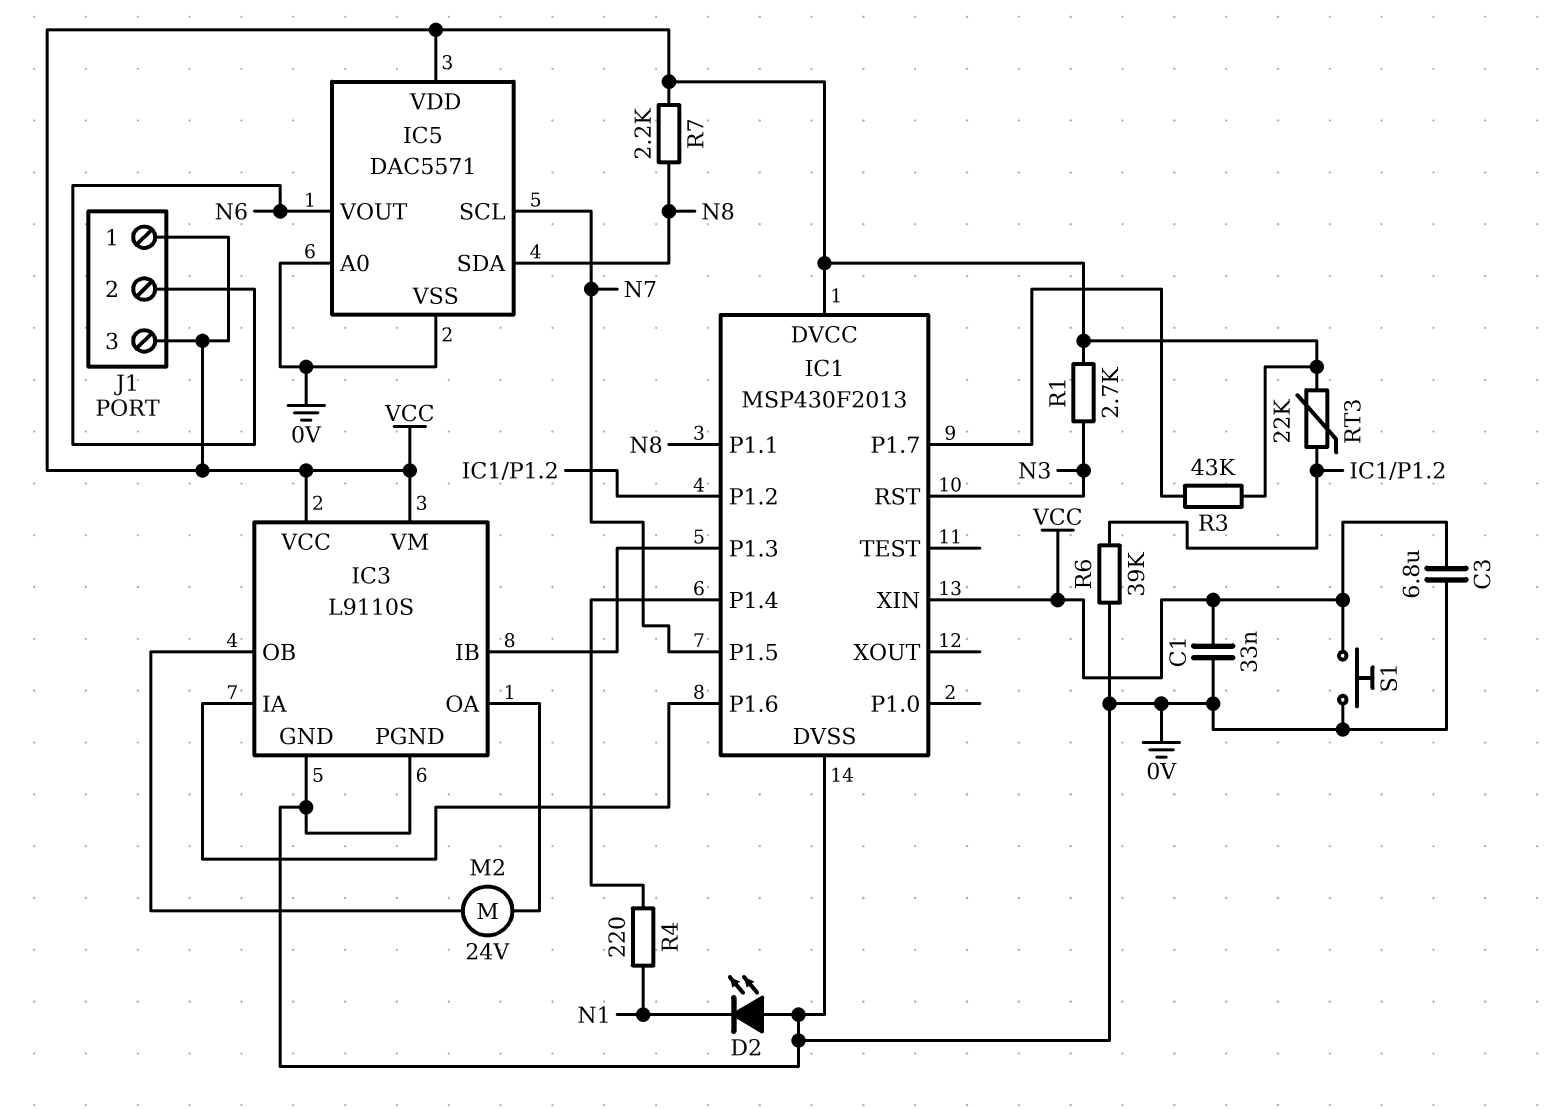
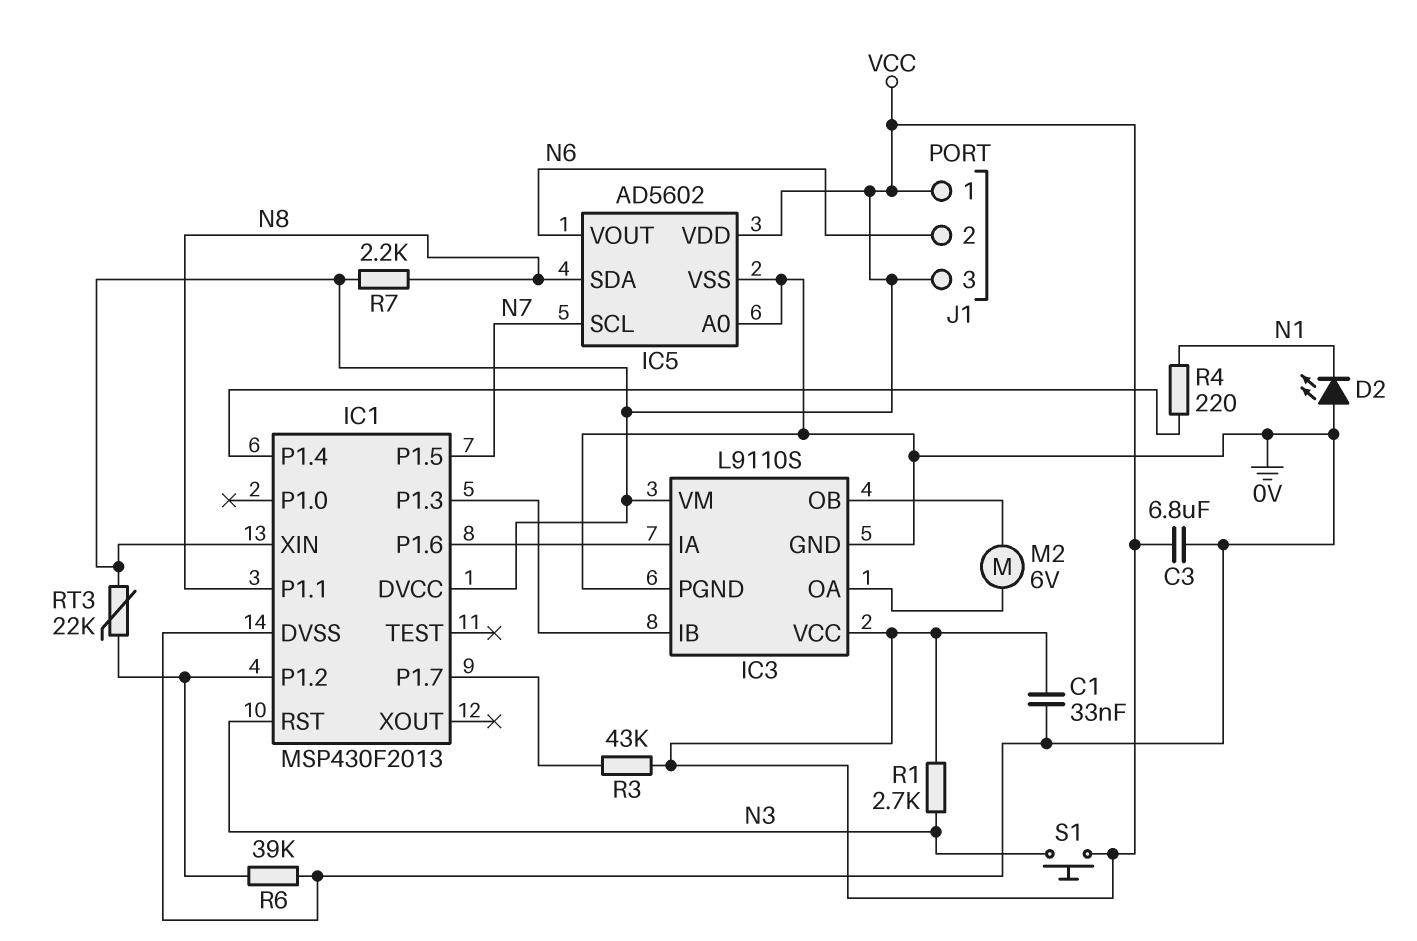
IC5: DAC5571 -> AD5602
M2: motor 24V (IC3/OA, IC3/OB) -> motor 6V (IC3/OA, IC3/OB)
S1: button (0V, VCC) -> button (N3, VCC)

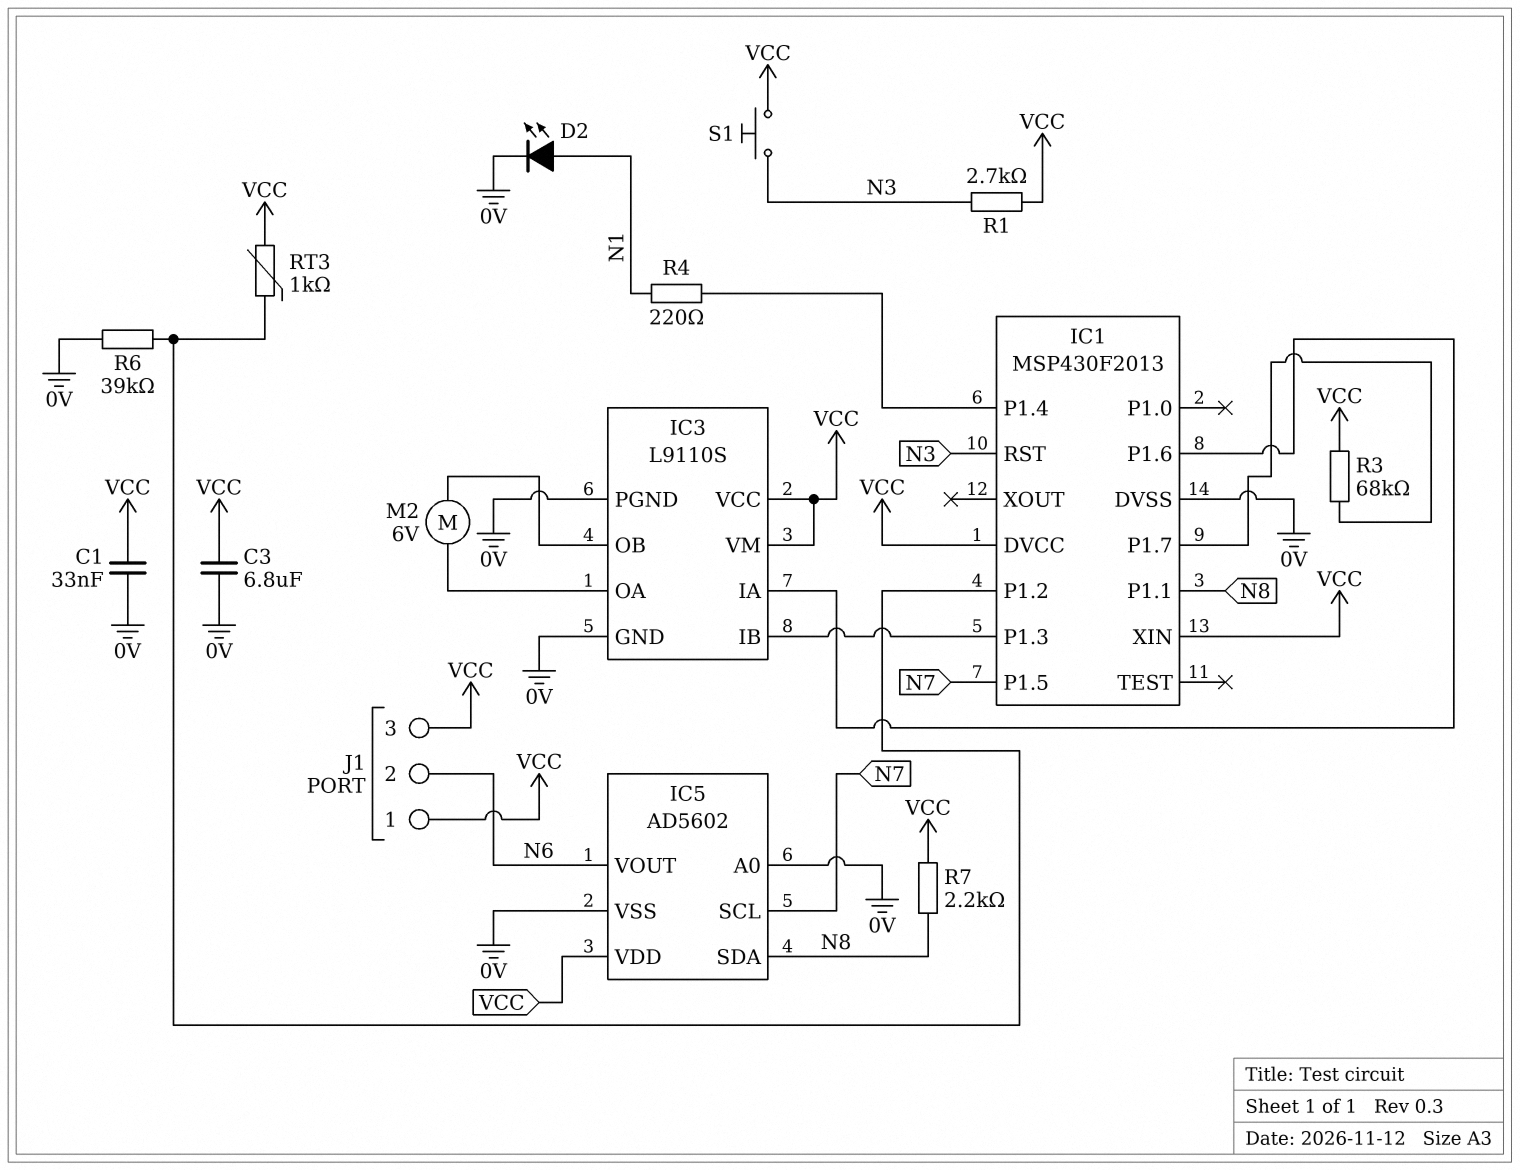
D2: LED (A 0V, K N1) -> LED (A N1, K 0V)
R3: 43k (IC1/P1.7, VCC) -> 68k (IC1/P1.7, VCC)
RT3: 22k (IC1/P1.2, VCC) -> 1k (IC1/P1.2, VCC)

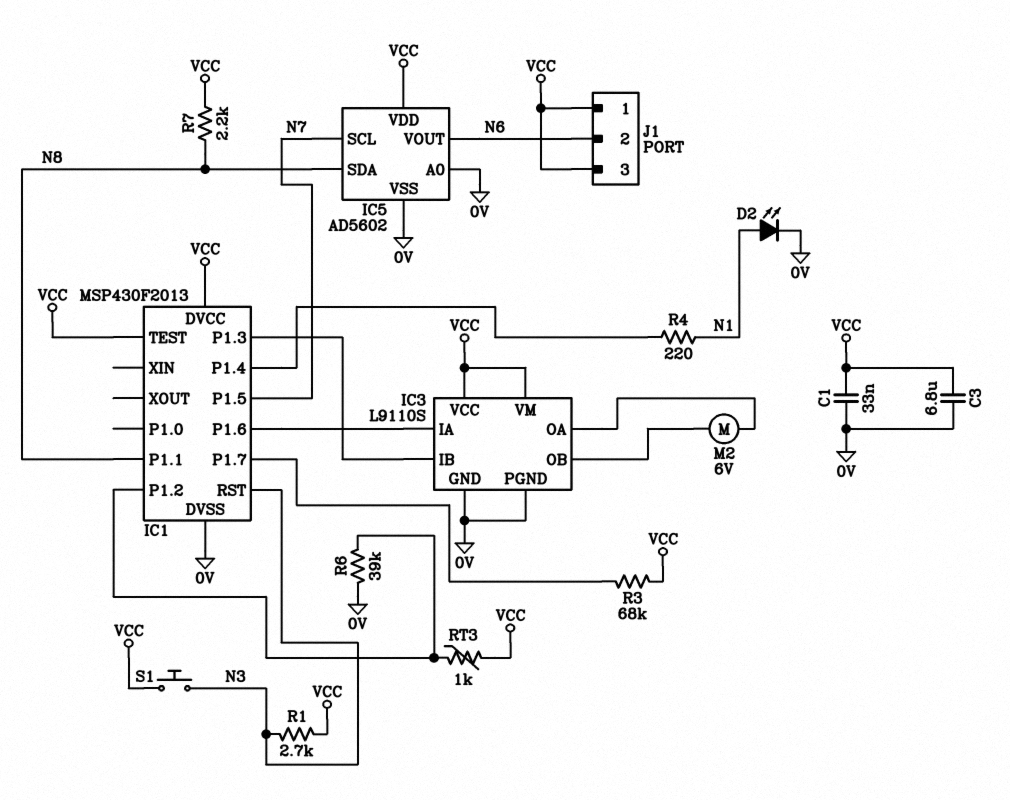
IC1 pin TEST: none -> VCC
IC1 pin XIN: VCC -> none

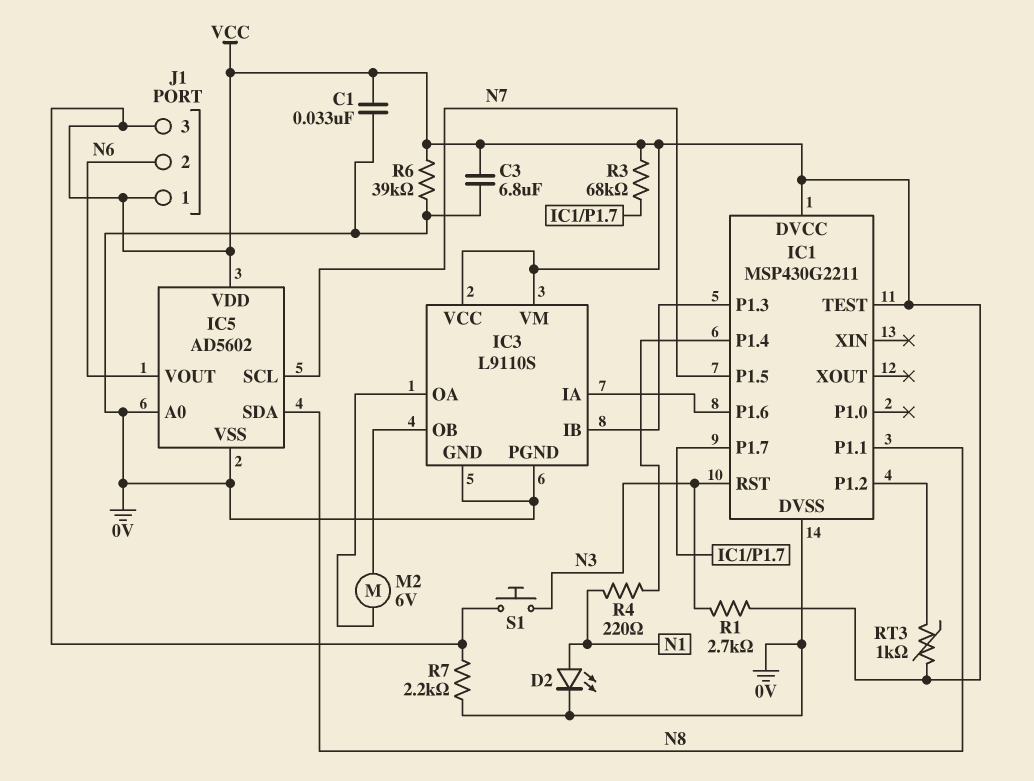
IC1: MSP430F2013 -> MSP430G2211
R6: 39k (0V, IC1/P1.2) -> 39k (0V, VCC)
R7: 2.2k (N8, VCC) -> 2.2k (0V, VCC)

